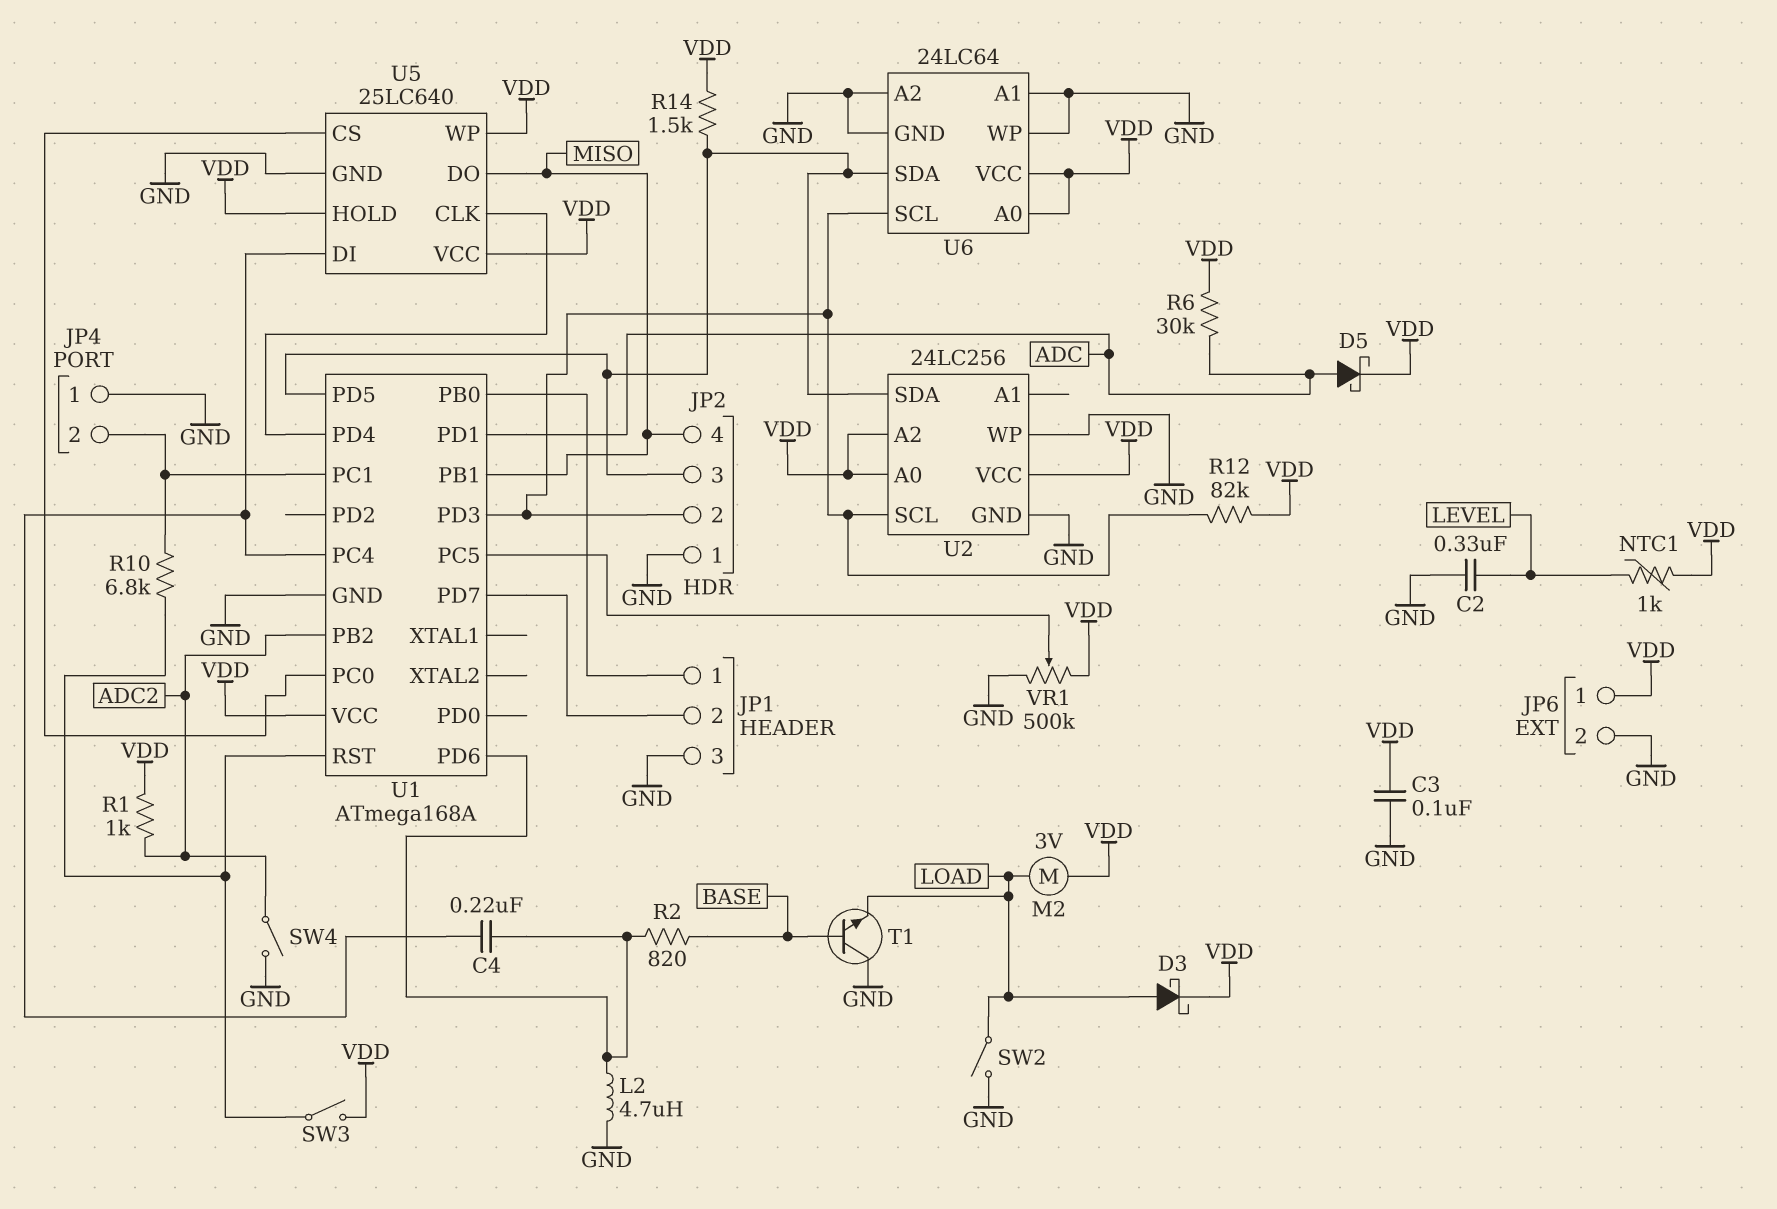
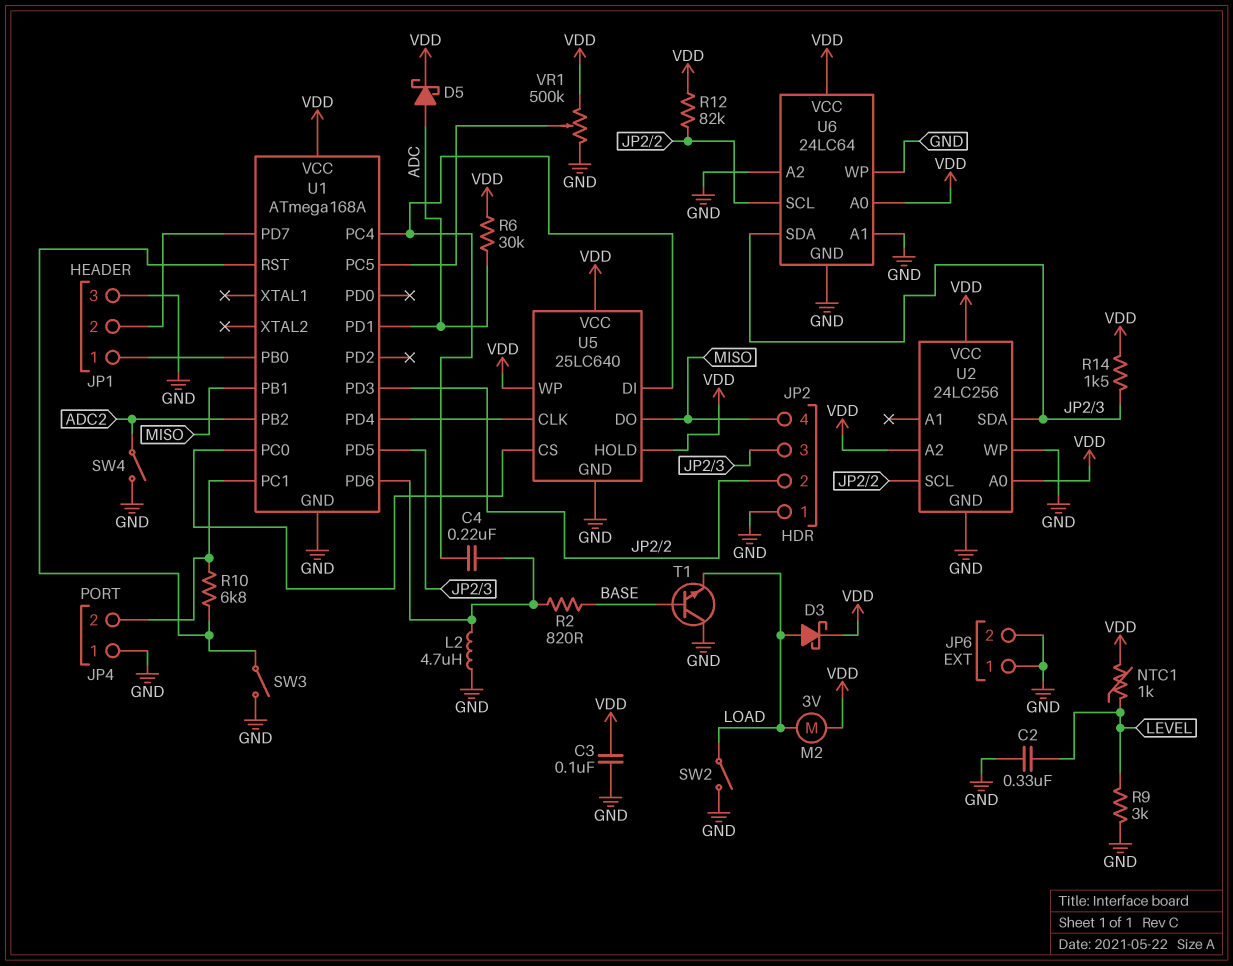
JP6 pin 1: VDD -> GND
R1: 1k (ADC2, VDD) -> none
R9: none -> 3k (GND, LEVEL)
SW3: switch (U1/RST, VDD) -> switch (GND, U1/RST)

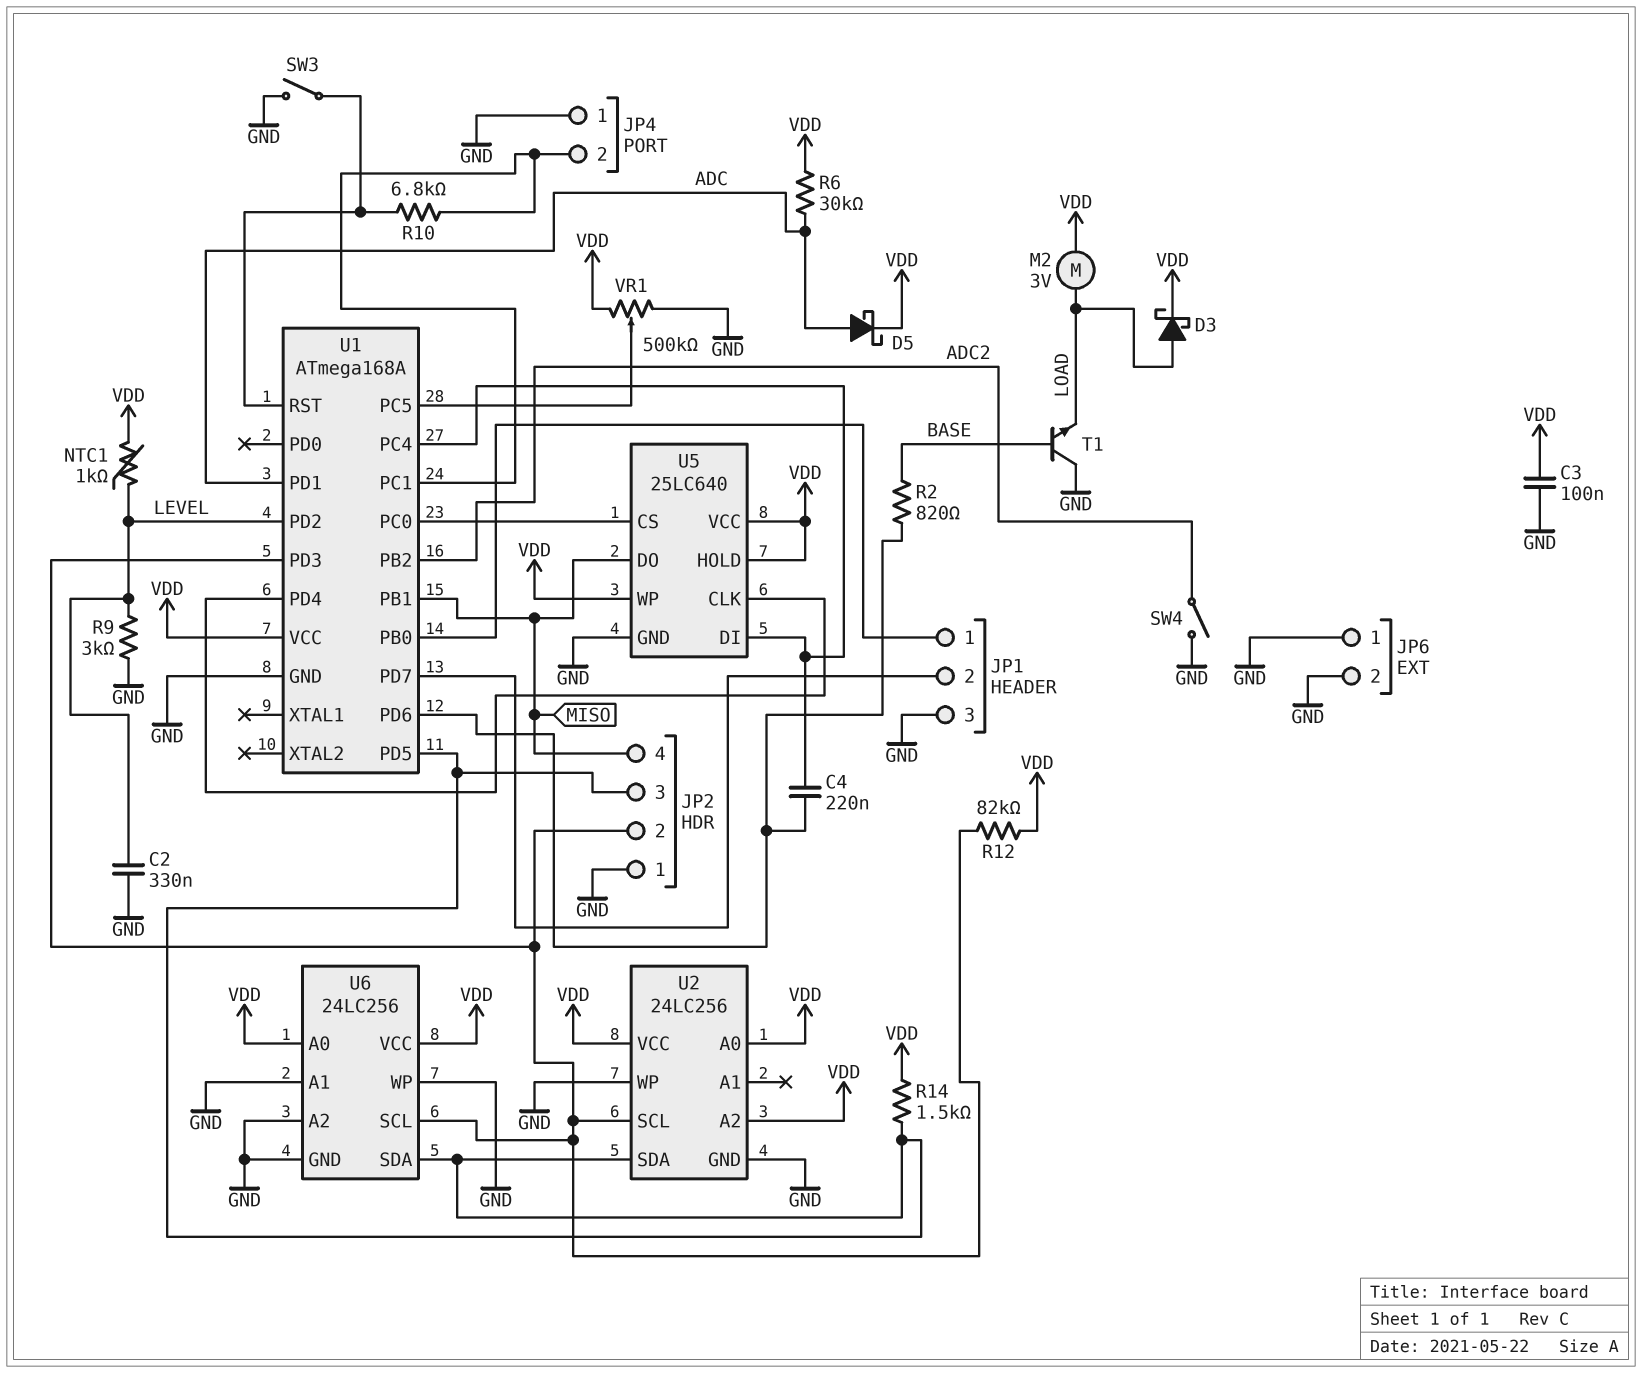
L2: 4.7uH (GND, U1/PD6) -> none
SW2: switch (GND, LOAD) -> none
U1 pin PD2: none -> LEVEL
U6: 24LC64 -> 24LC256

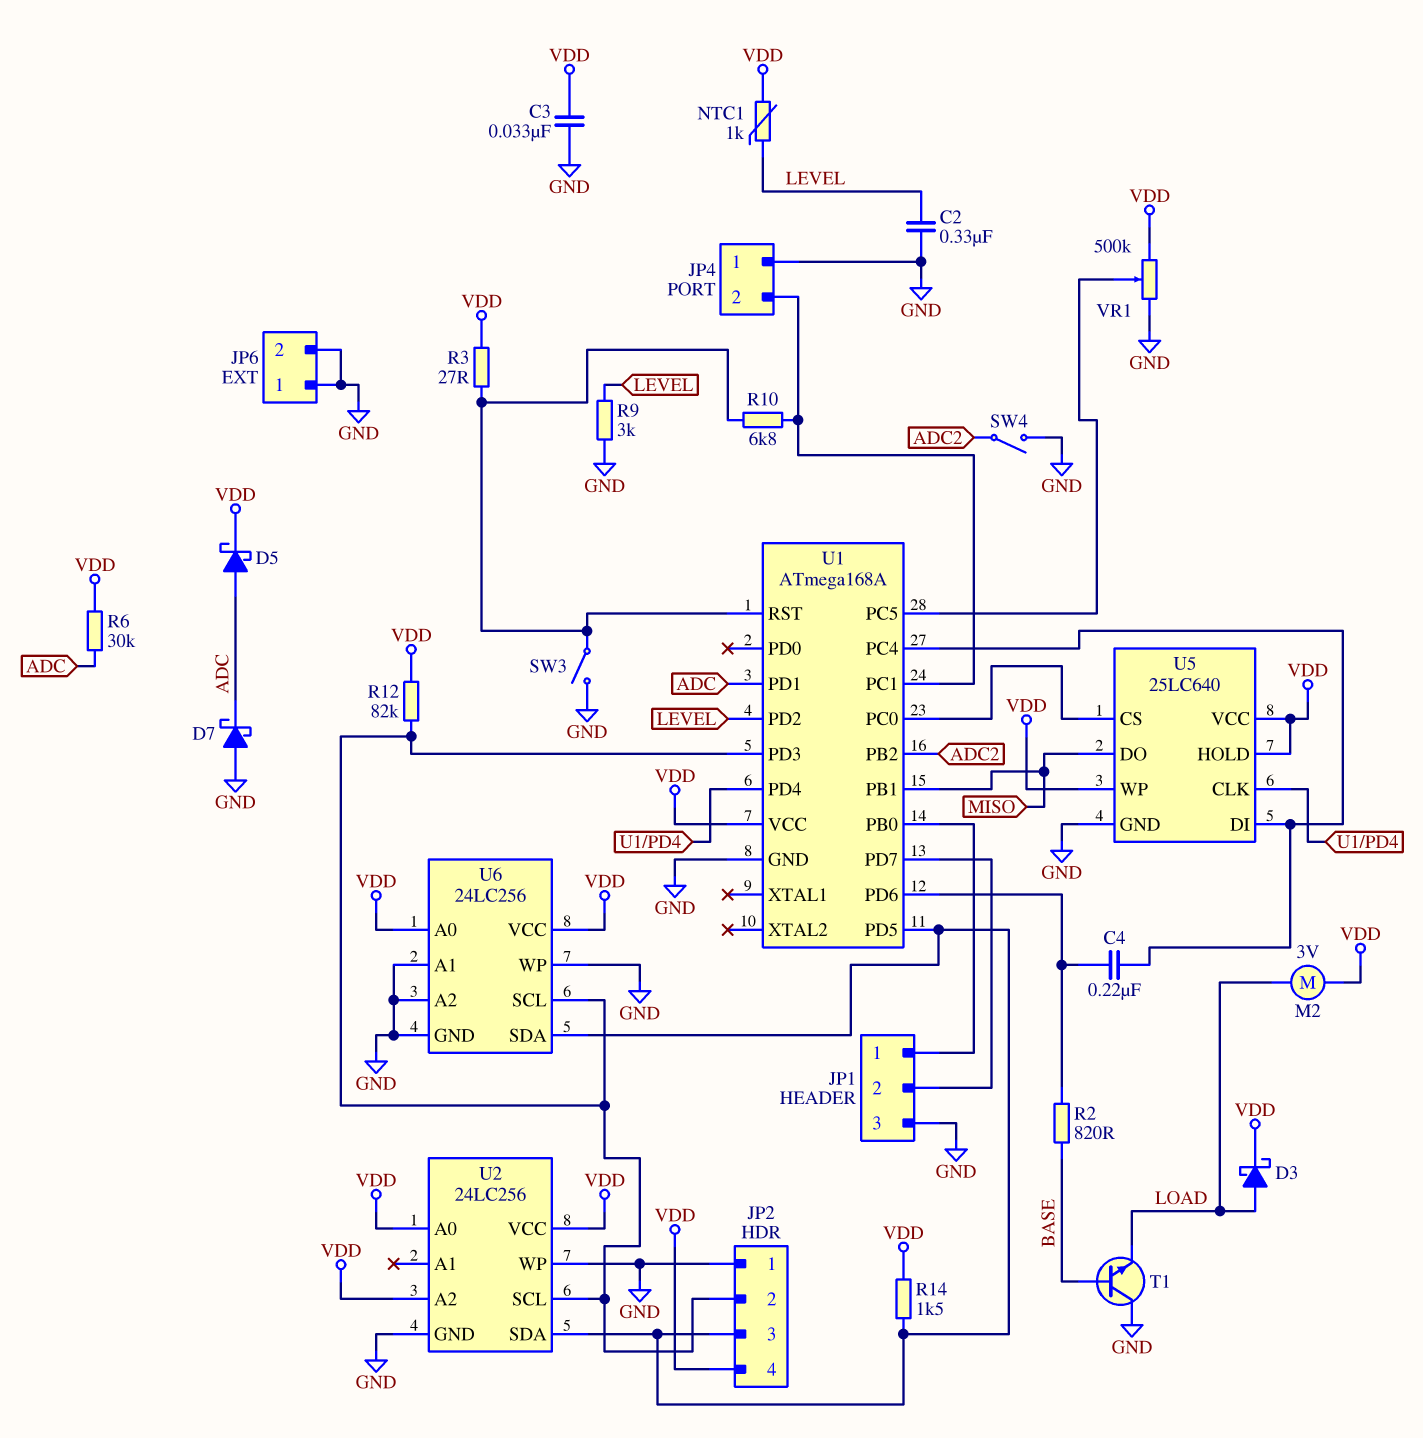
C3: 100nF (GND, VDD) -> 33nF (GND, VDD)
D7: none -> schottky (A GND, K ADC)
JP2 pin 4: MISO -> VDD
R3: none -> 27 (U1/RST, VDD)

